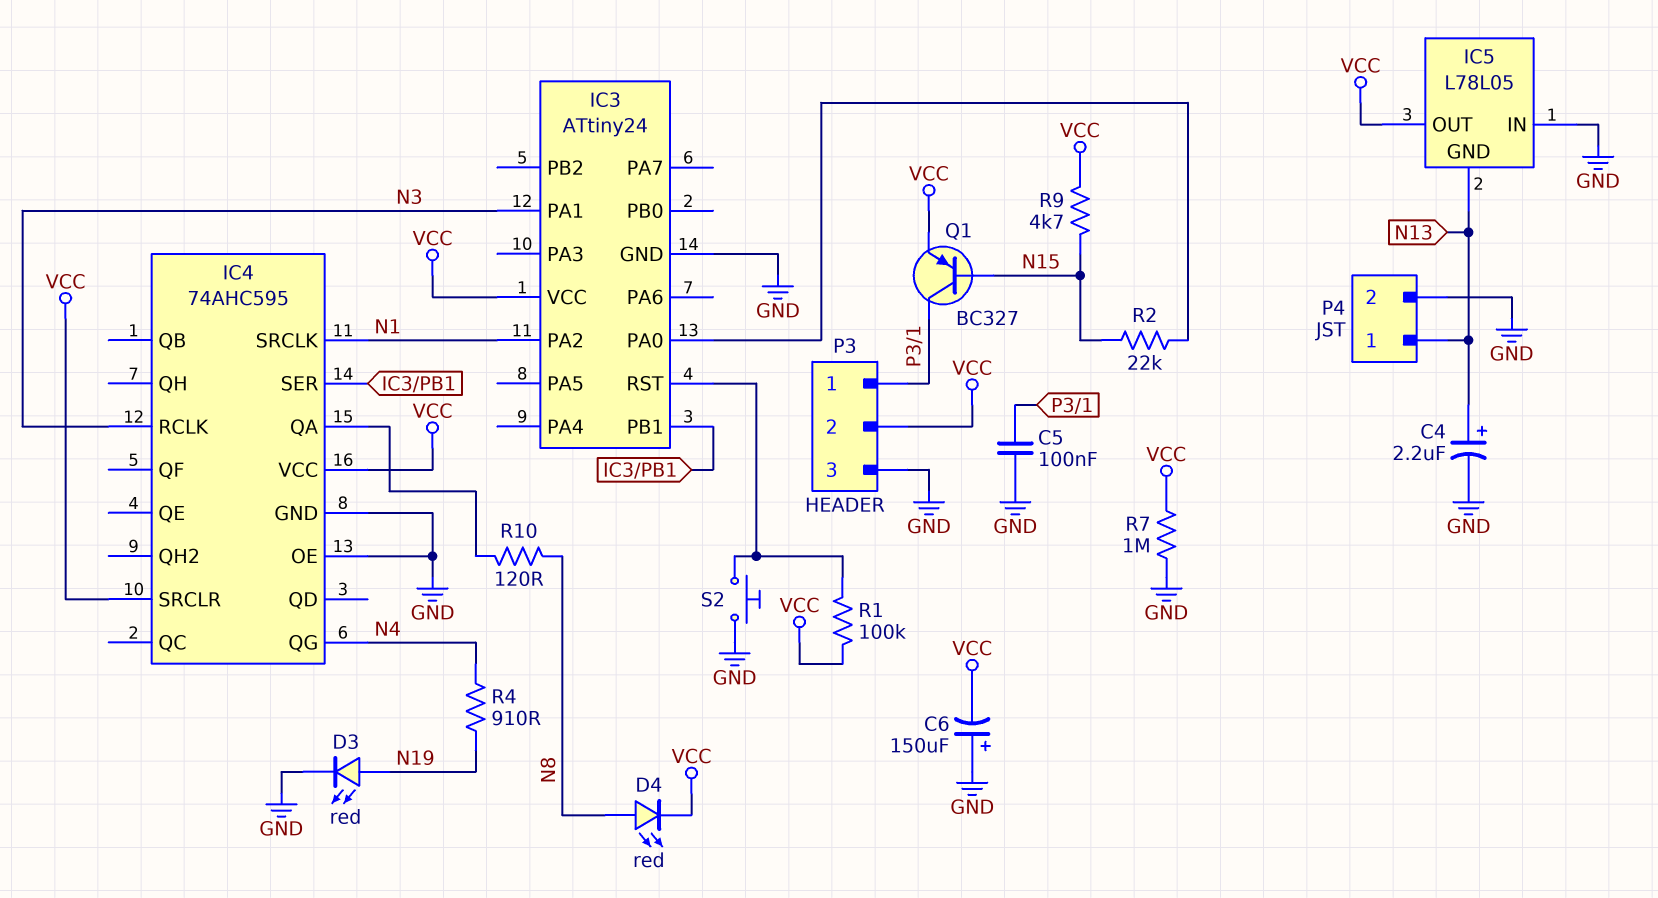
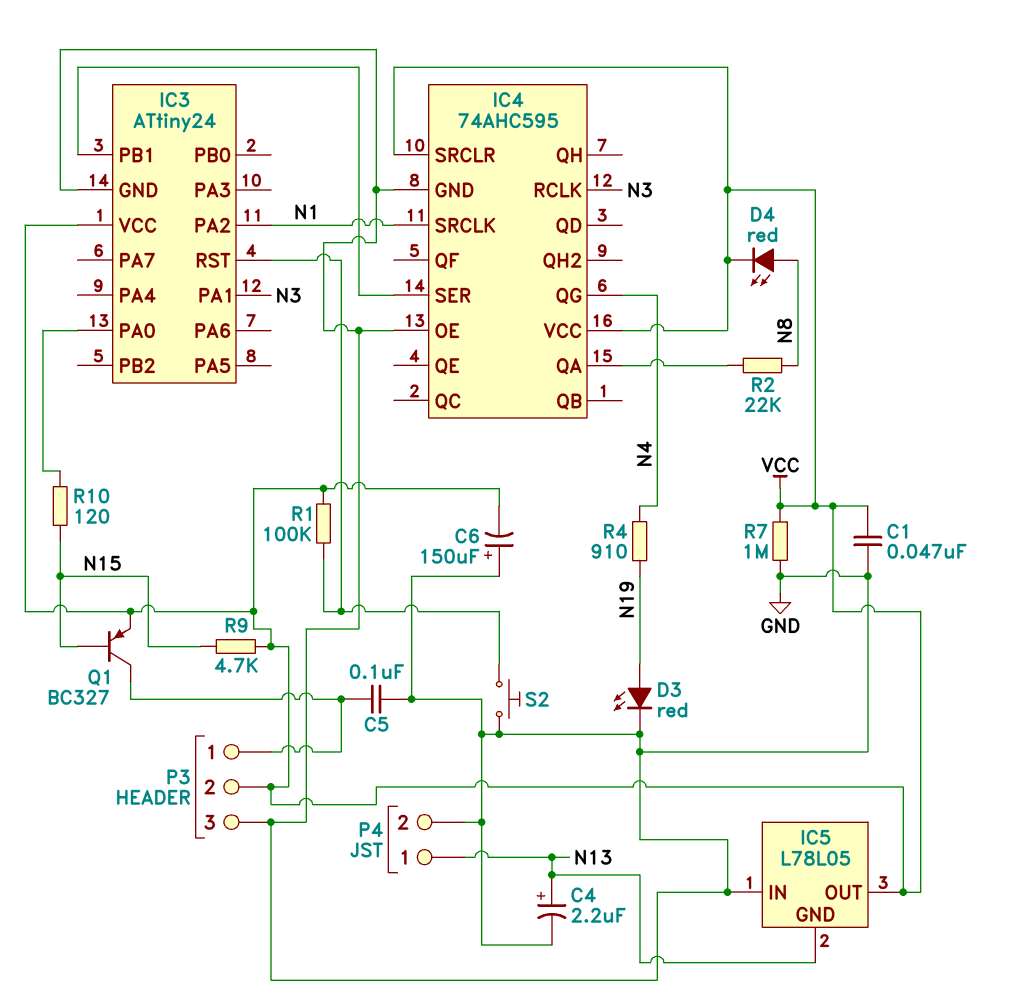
C1: none -> 47nF (GND, VCC)
R2: 22k (IC3/PA0, N15) -> 22k (IC4/QA, N8)
R10: 120 (IC4/QA, N8) -> 120 (IC3/PA0, N15)

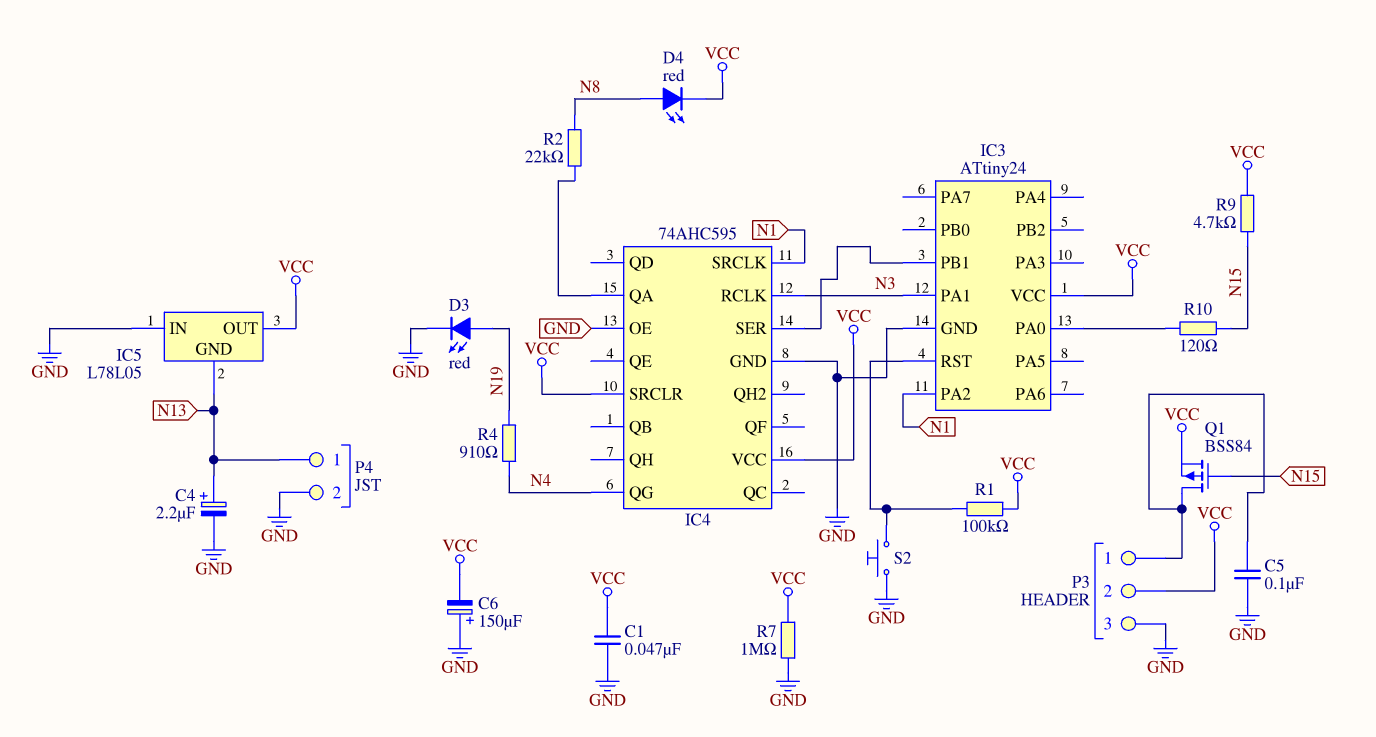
Q1: PNP BC327 (B N15, C P3/1, E VCC) -> PMOS BSS84 (G N15, D P3/1, S VCC)

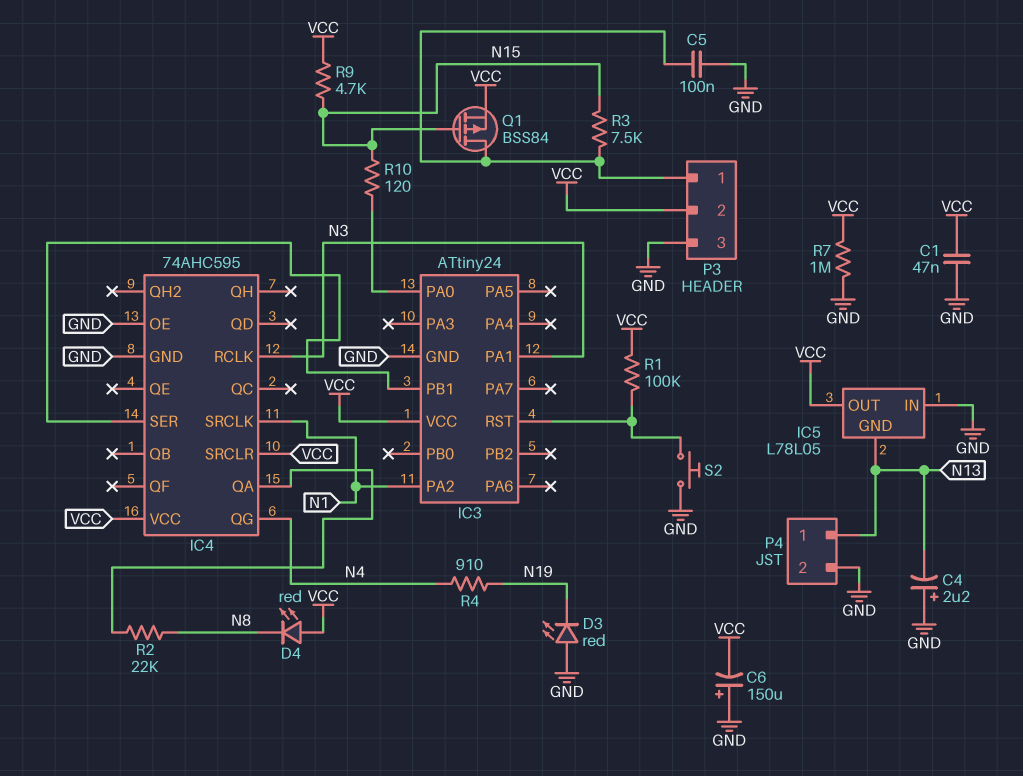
C4: 2.2uF (plus N13, minus GND) -> 2.2uF (plus GND, minus N13)
D3: LED red (A N19, K GND) -> LED red (A GND, K N19)
D4: LED red (A N8, K VCC) -> LED red (A VCC, K N8)
R3: none -> 7.5k (N15, P3/1)

